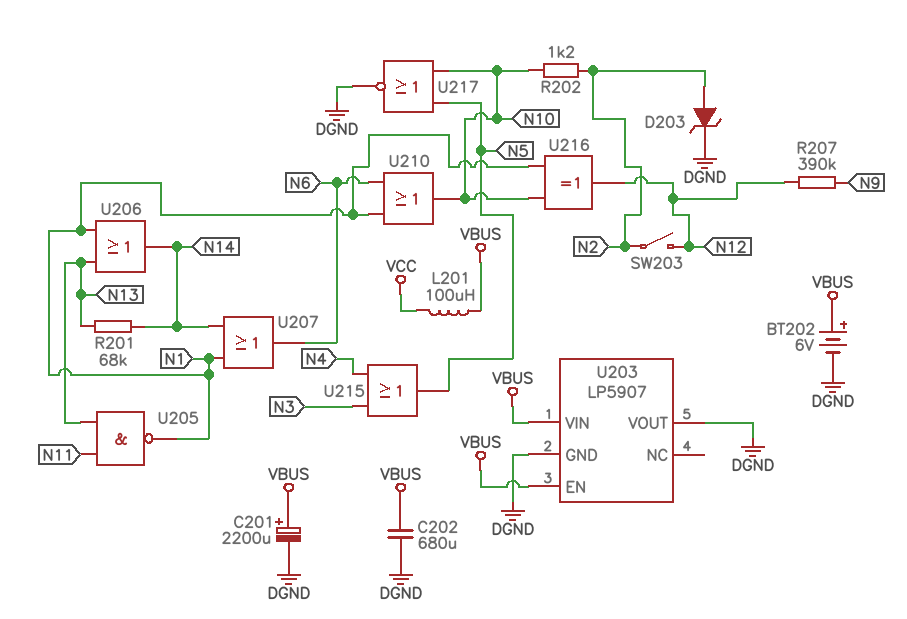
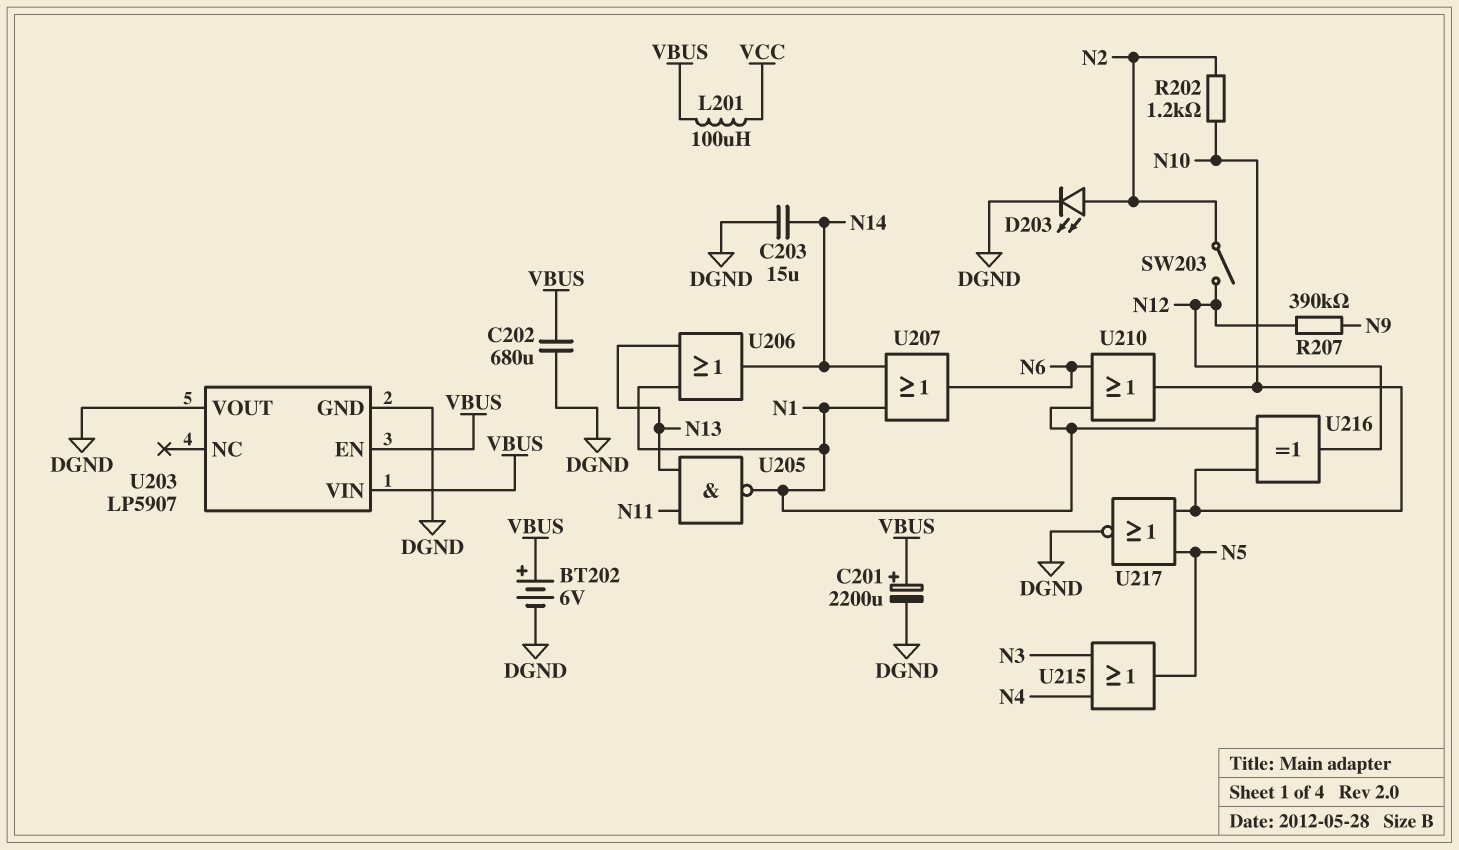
C203: none -> 15uF (DGND, N14)
D203: zener (A N2, K DGND) -> LED (A N2, K DGND)
R201: 68k (N13, N14) -> none

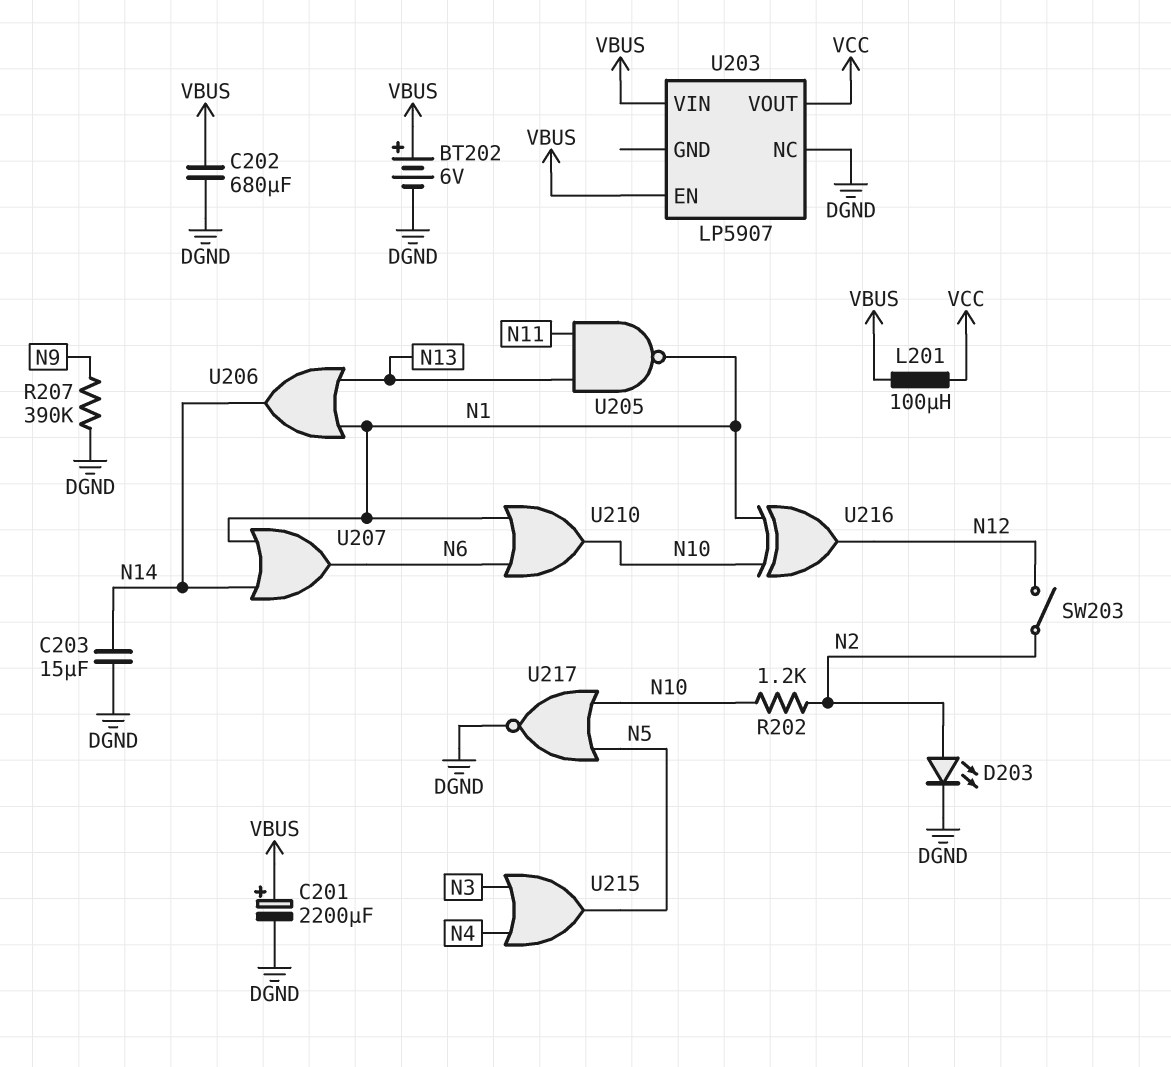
R207: 390k (N9, N12) -> 390k (DGND, N9)
U203 pin GND: DGND -> none
U203 pin NC: none -> DGND
U203 pin VOUT: DGND -> VCC

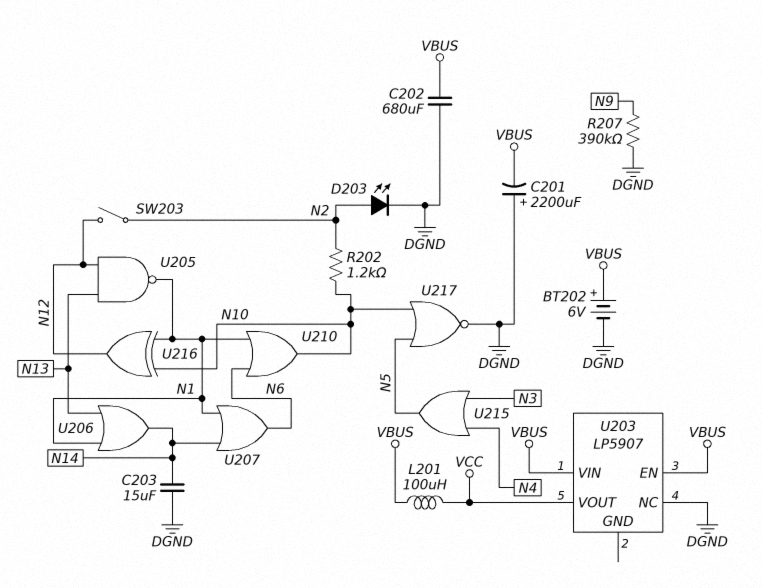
C201: 2200uF (plus VBUS, minus DGND) -> 2200uF (plus DGND, minus VBUS)
U205: NAND (in N11, in N13, out N1) -> NAND (in N12, in N13, out N1)

